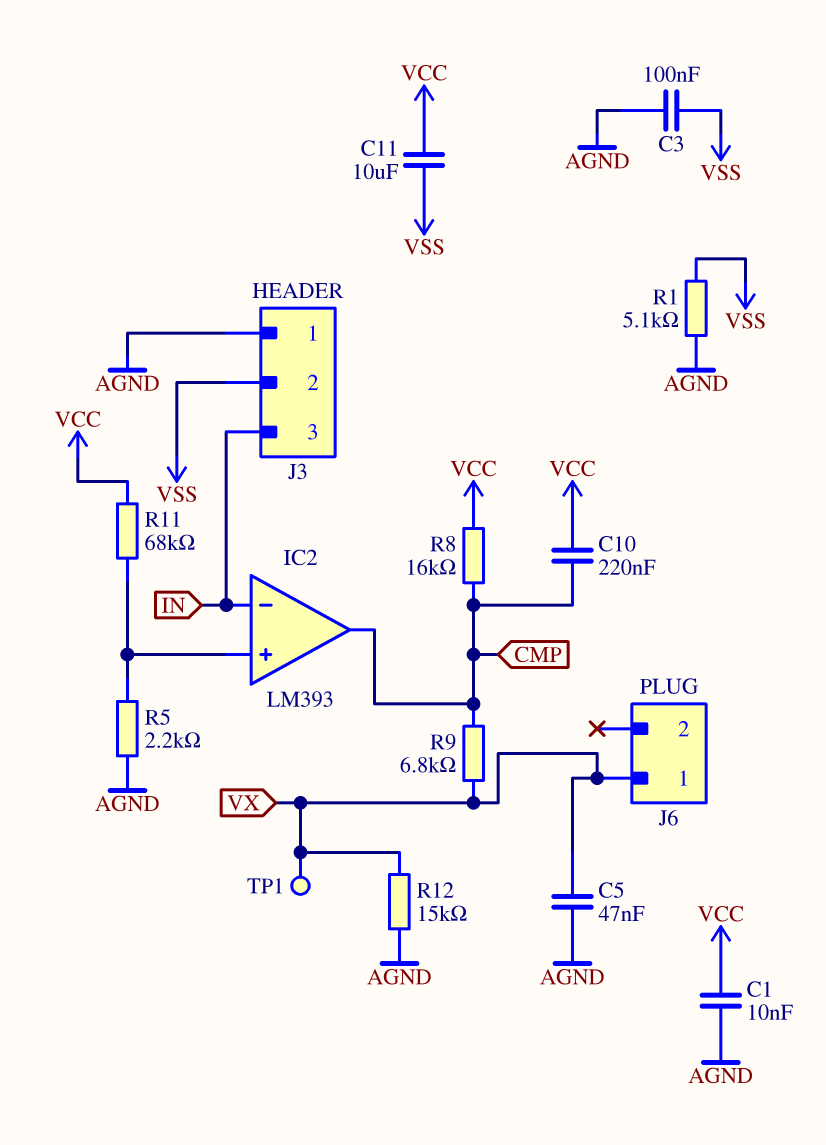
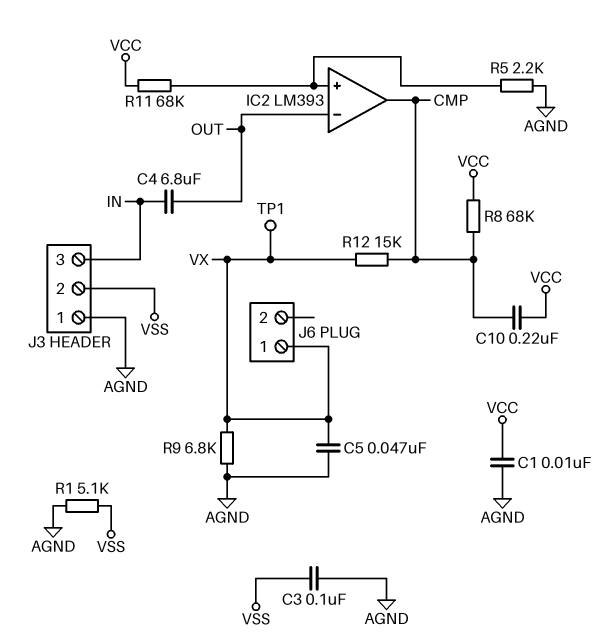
C4: none -> 6.8uF (IN, OUT)
C11: 10uF (VCC, VSS) -> none
IC2 pin in-: IN -> OUT
R8: 16k (CMP, VCC) -> 68k (CMP, VCC)
R9: 6.8k (CMP, VX) -> 6.8k (AGND, VX)
R12: 15k (AGND, VX) -> 15k (CMP, VX)

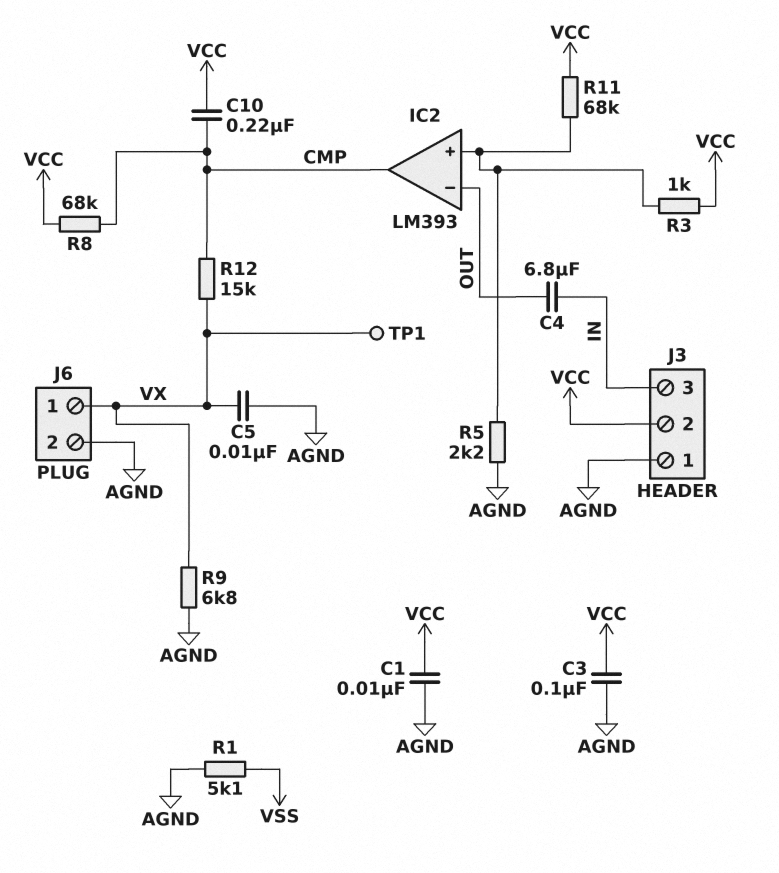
C3: 100nF (AGND, VSS) -> 100nF (AGND, VCC)
C5: 47nF (AGND, VX) -> 10nF (AGND, VX)
J3 pin 2: VSS -> VCC
J6 pin 2: none -> AGND
R3: none -> 1k (IC2/in+, VCC)

